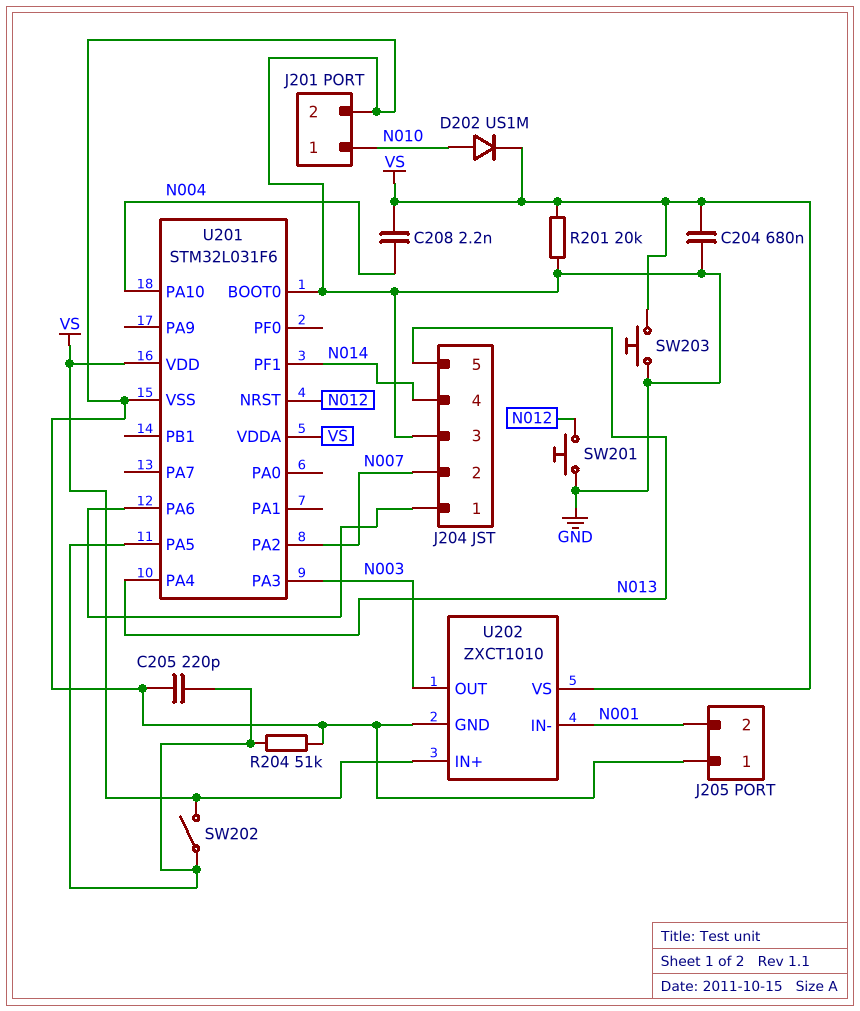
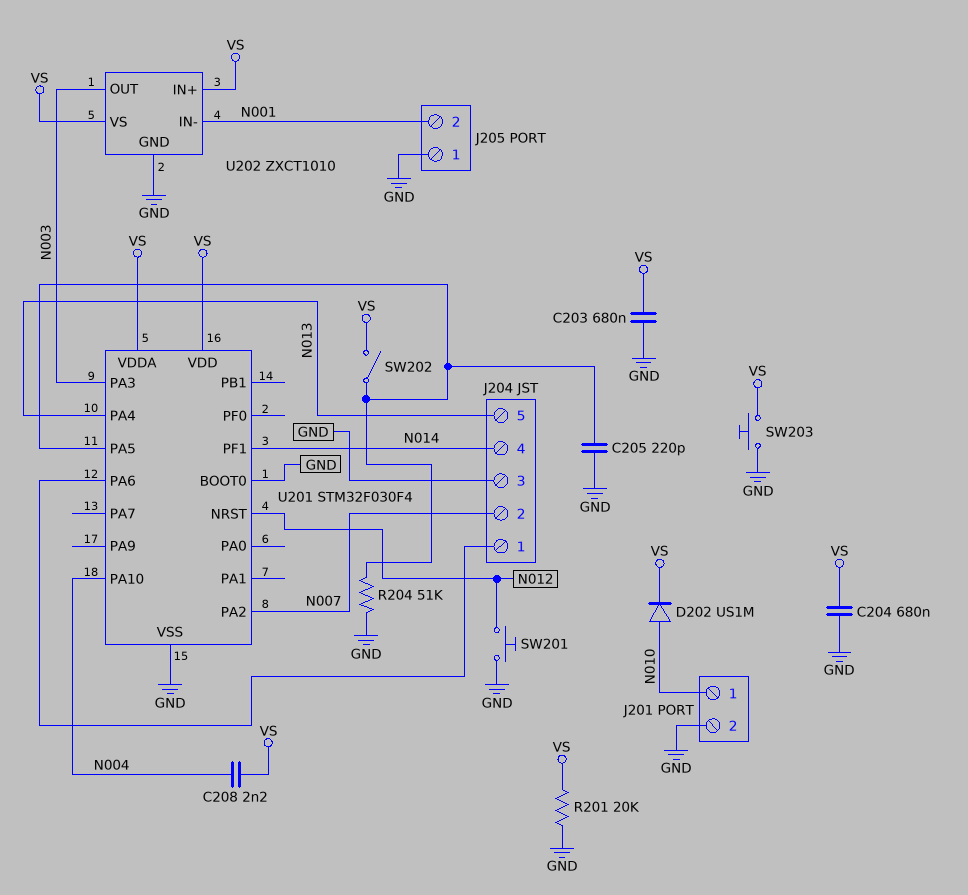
C203: none -> 680nF (GND, VS)
U201: STM32L031F6 -> STM32F030F4

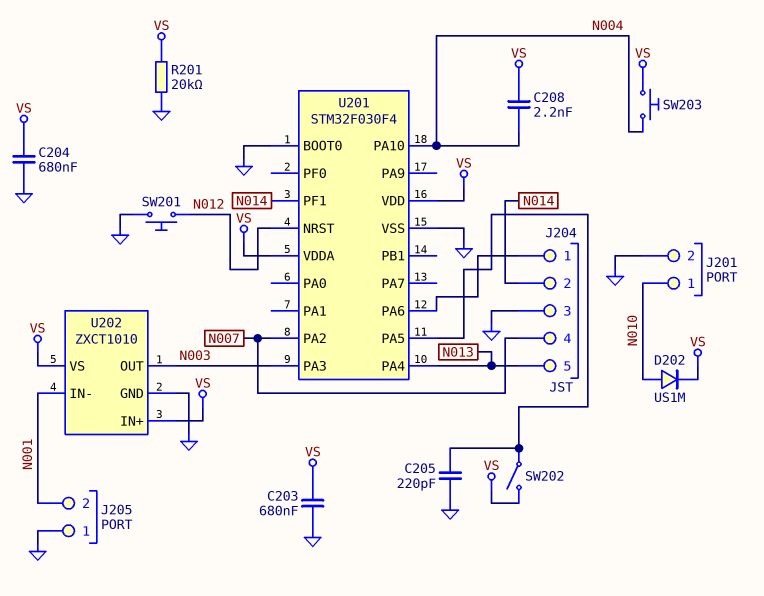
J204 pin 2: N007 -> N014
J204 pin 4: N014 -> N007
R204: 51k (GND, U201/PA5) -> none
SW203: button (GND, VS) -> button (N004, VS)

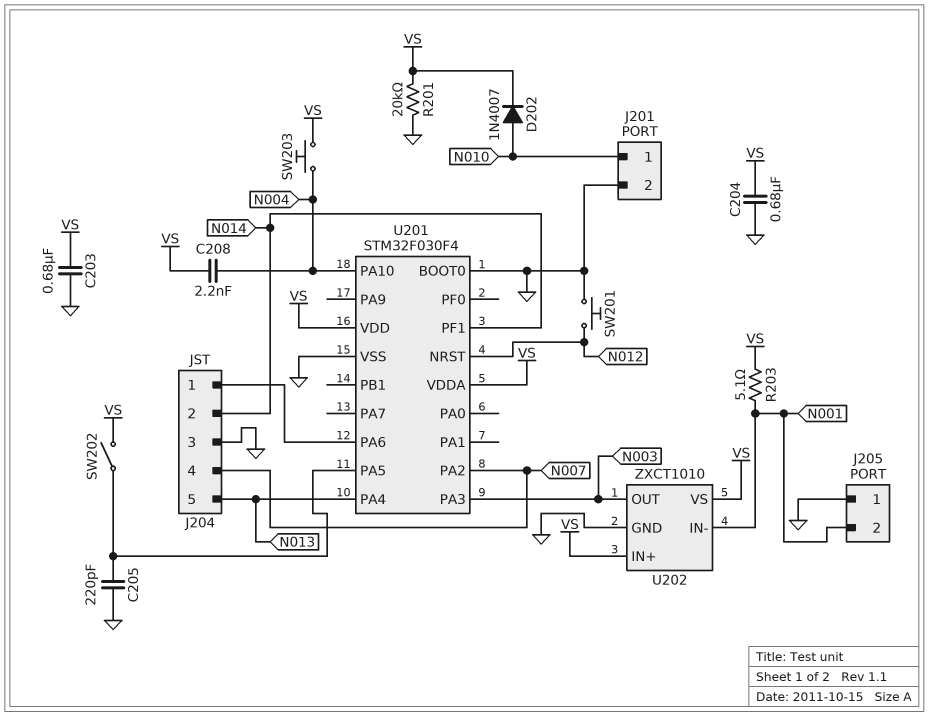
D202: diode US1M (A N010, K VS) -> diode 1N4007 (A N010, K VS)
R203: none -> 5.1 (N001, VS)

